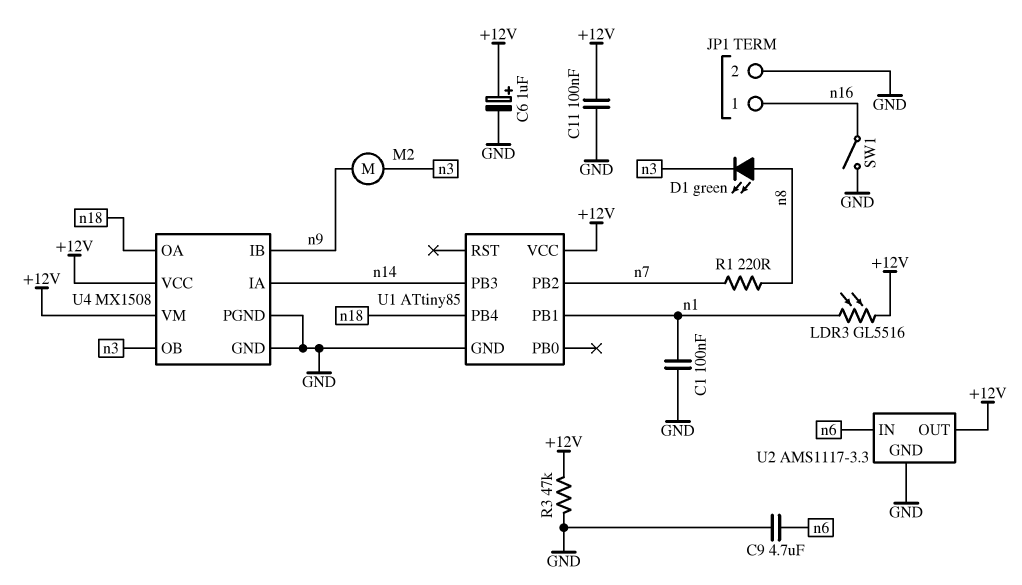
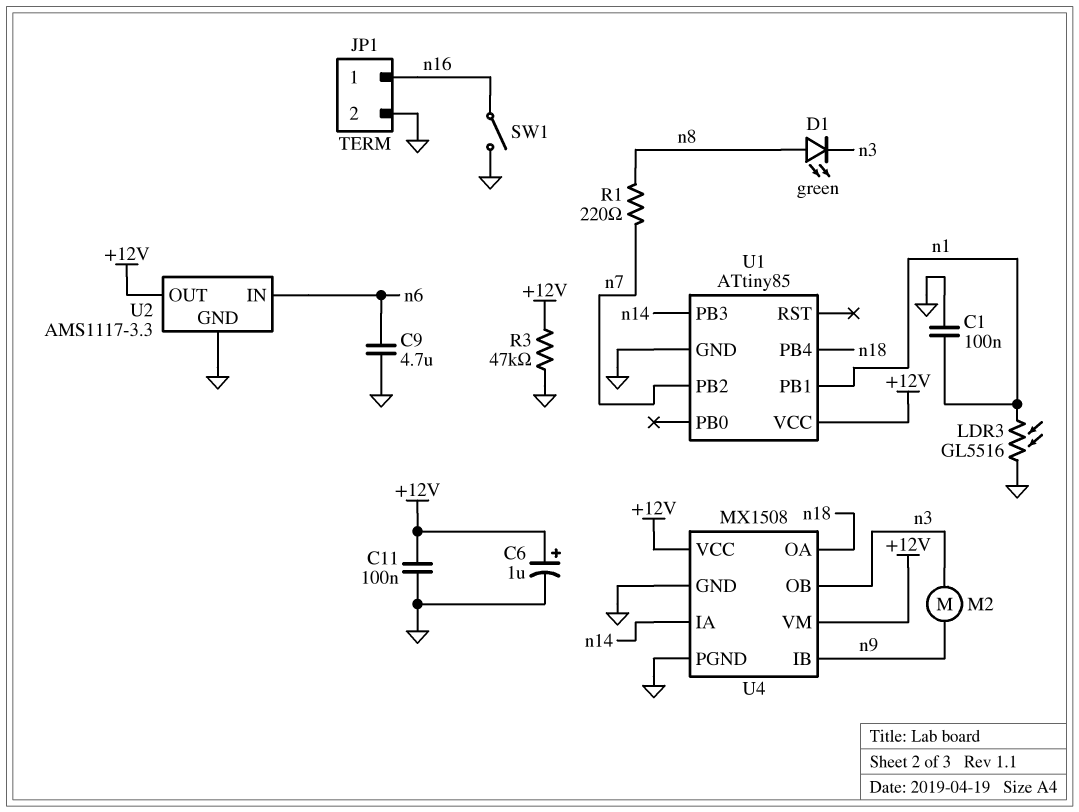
LDR3: GL5516 (+12V, n1) -> GL5516 (GND, n1)

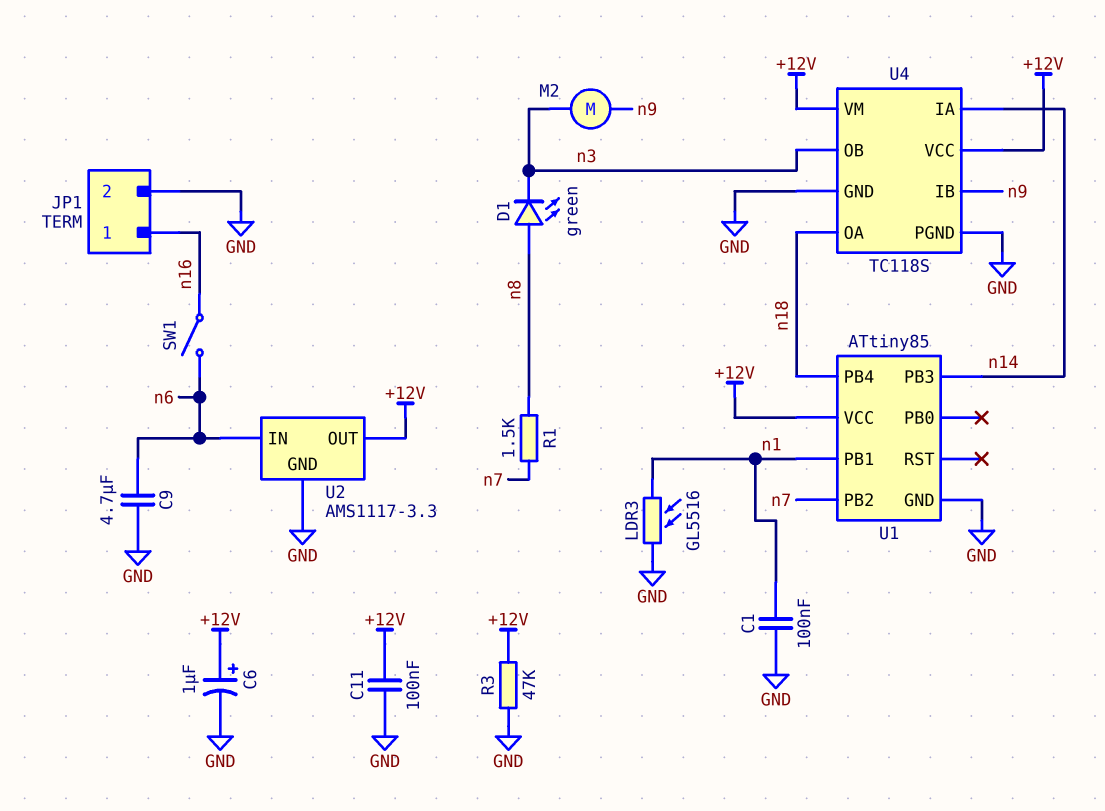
R1: 220 (n7, n8) -> 1.5k (n7, n8)
SW1: switch (GND, n16) -> switch (n6, n16)
U4: MX1508 -> TC118S

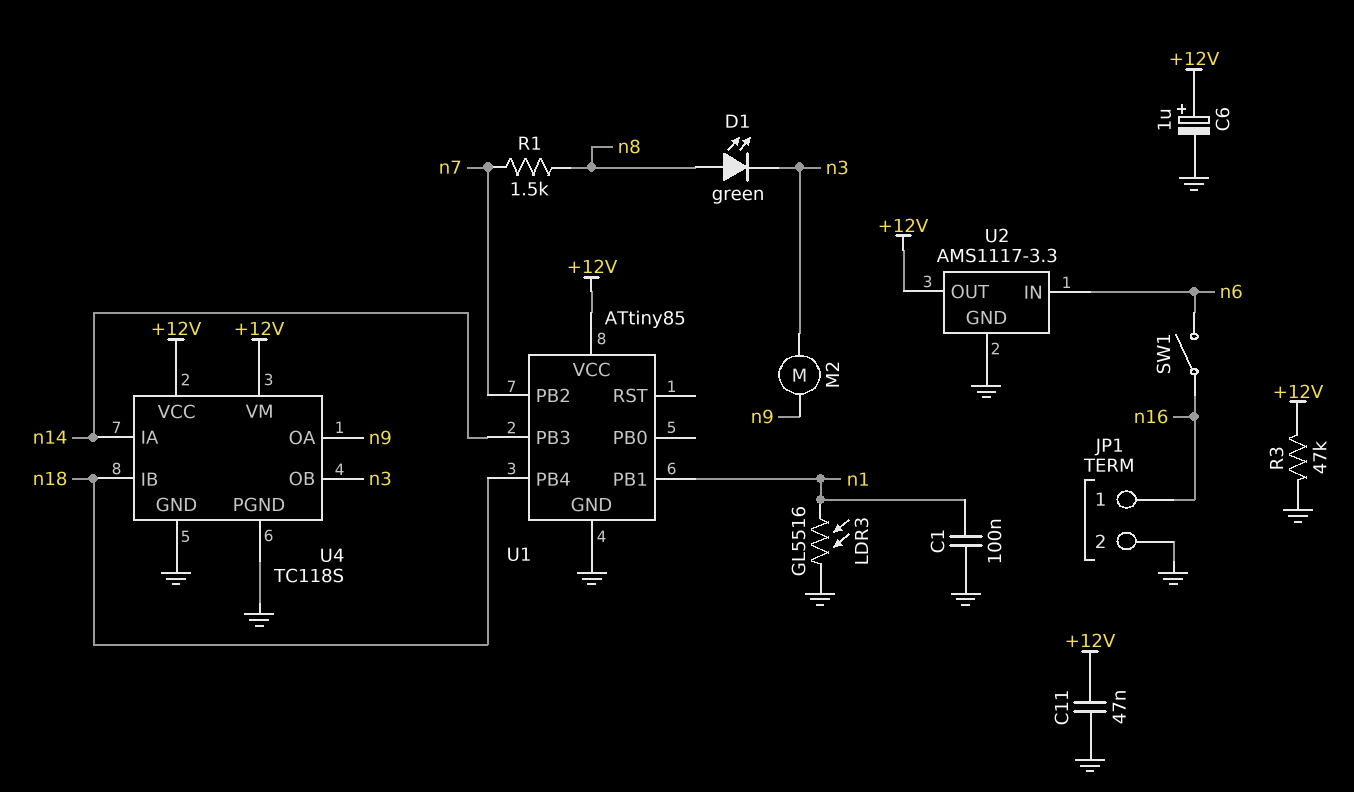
C9: 4.7uF (GND, n6) -> none
C11: 100nF (+12V, GND) -> 47nF (+12V, GND)
U4 pin IB: n9 -> n18
U4 pin OA: n18 -> n9

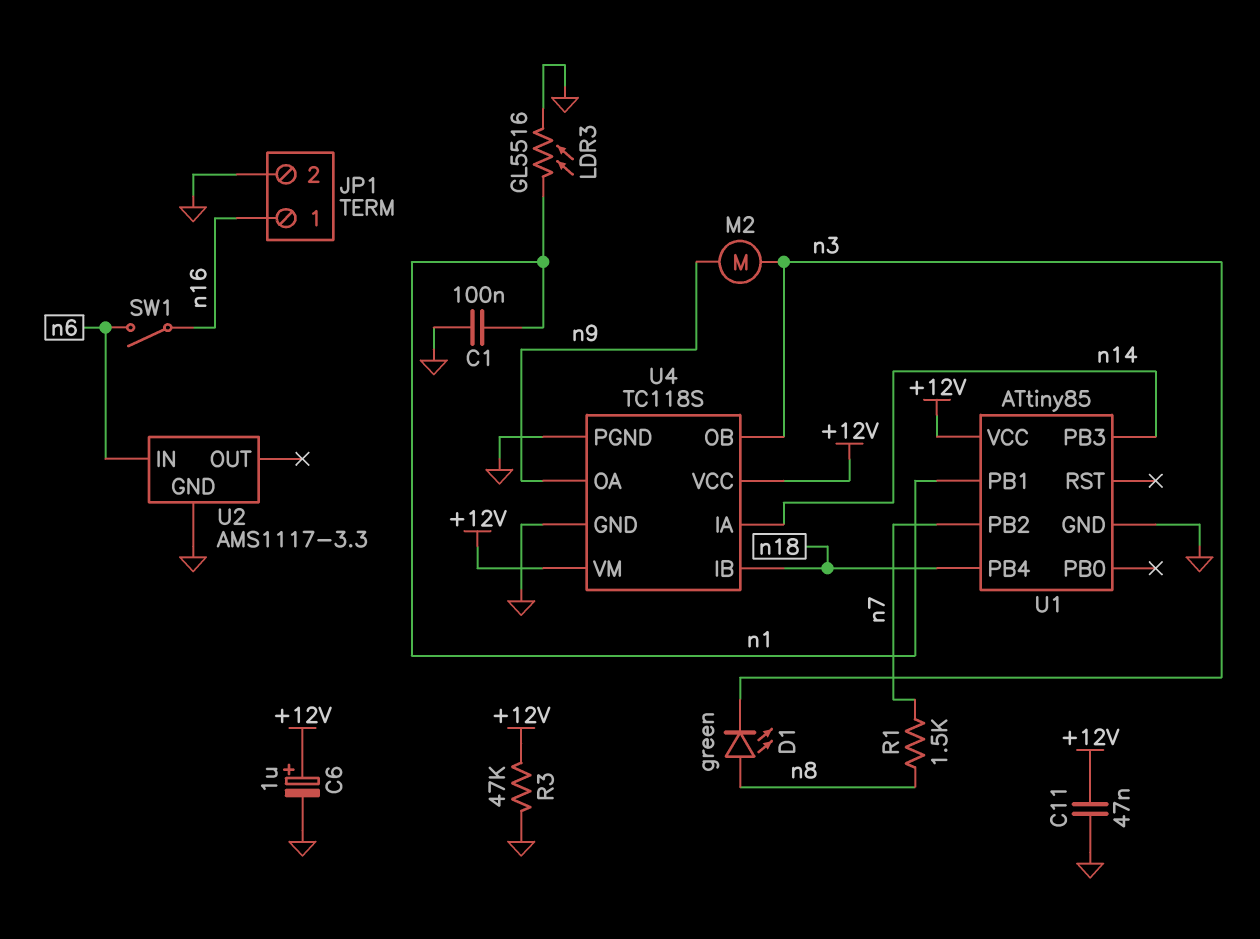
U2 pin OUT: +12V -> none

